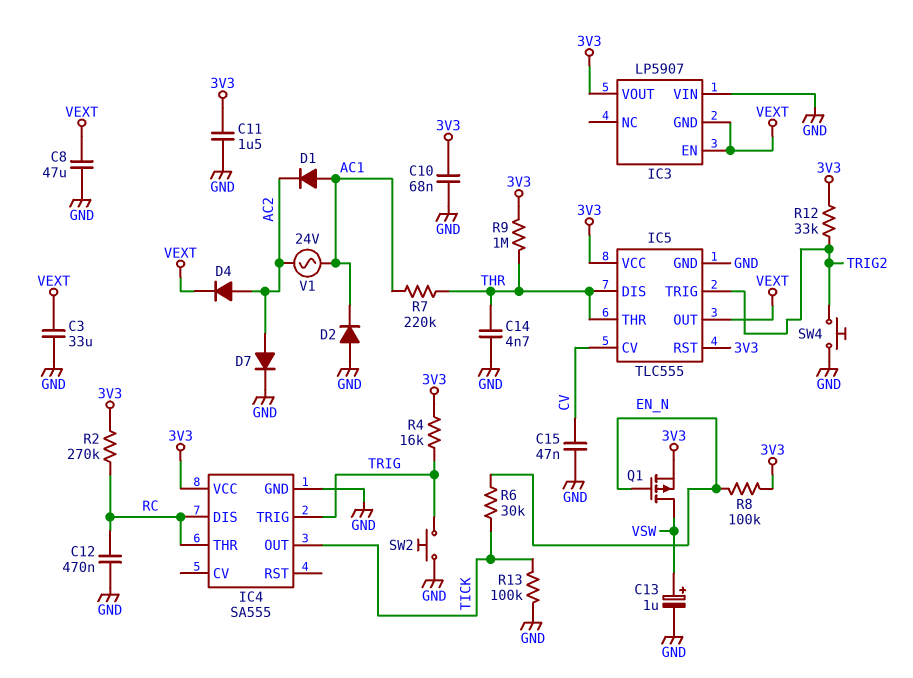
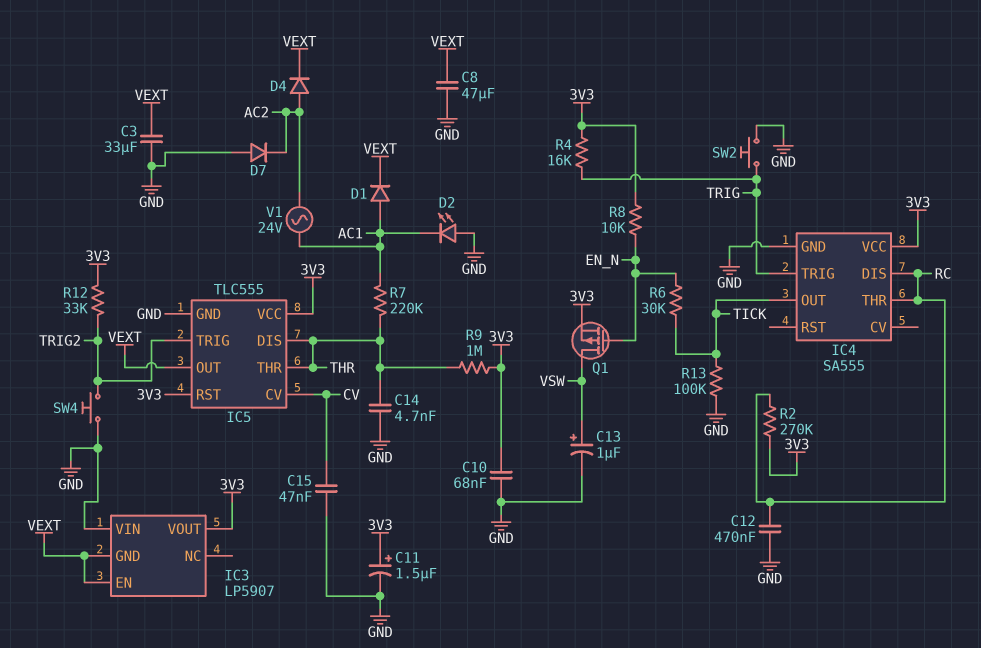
C11: 1.5uF (3V3, GND) -> 1.5uF (plus 3V3, minus GND)
D1: diode (A AC1, K AC2) -> diode (A AC1, K VEXT)
D2: diode (A GND, K AC1) -> LED (A GND, K AC1)
D7: diode (A AC2, K GND) -> diode (A GND, K AC2)
R8: 100k (3V3, EN_N) -> 10k (3V3, EN_N)

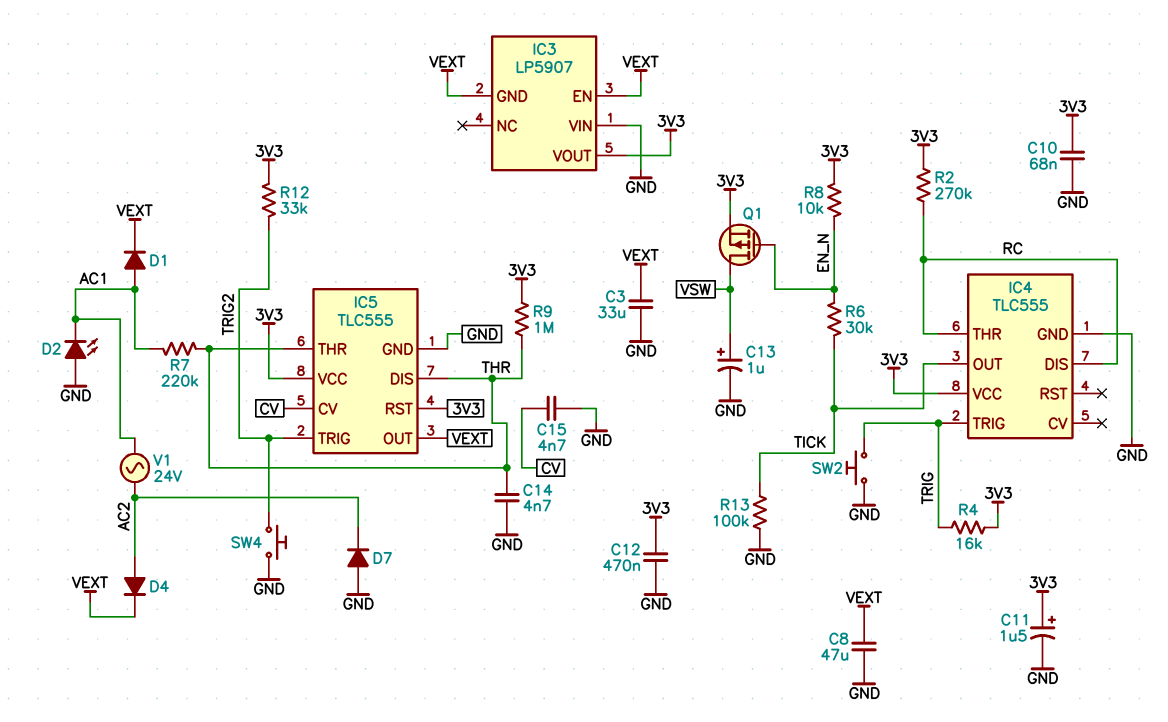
C12: 470nF (GND, RC) -> 470nF (3V3, GND)
C15: 47nF (CV, GND) -> 4.7nF (CV, GND)
IC4: SA555 -> TLC555

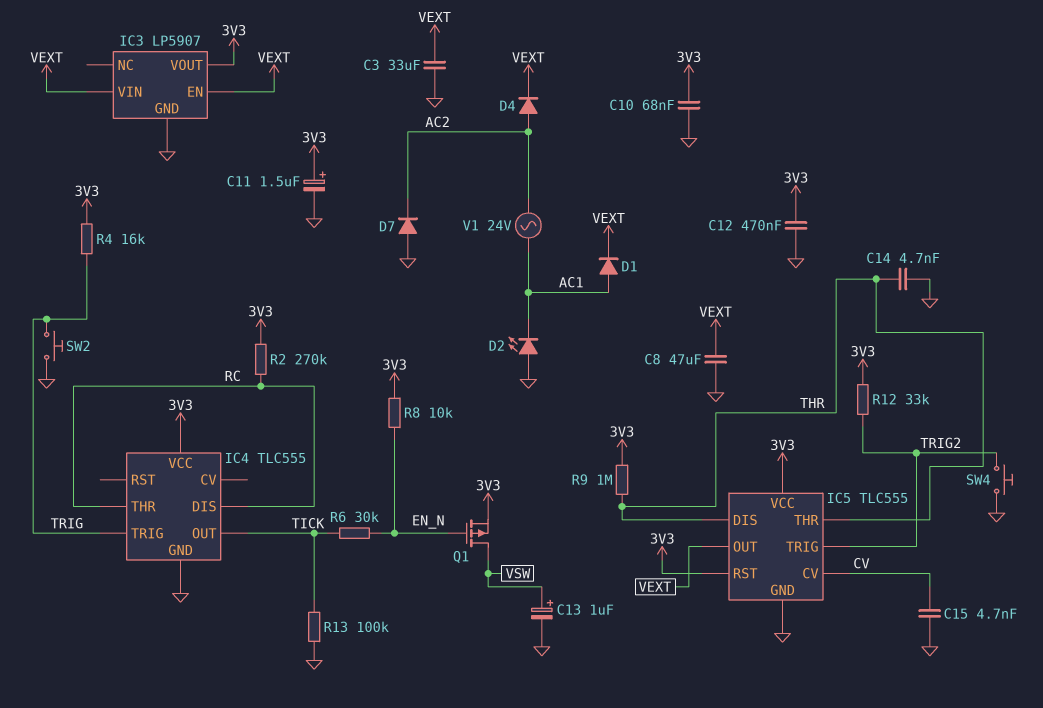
IC3 pin GND: VEXT -> GND
IC3 pin VIN: GND -> VEXT
R7: 220k (AC1, THR) -> none

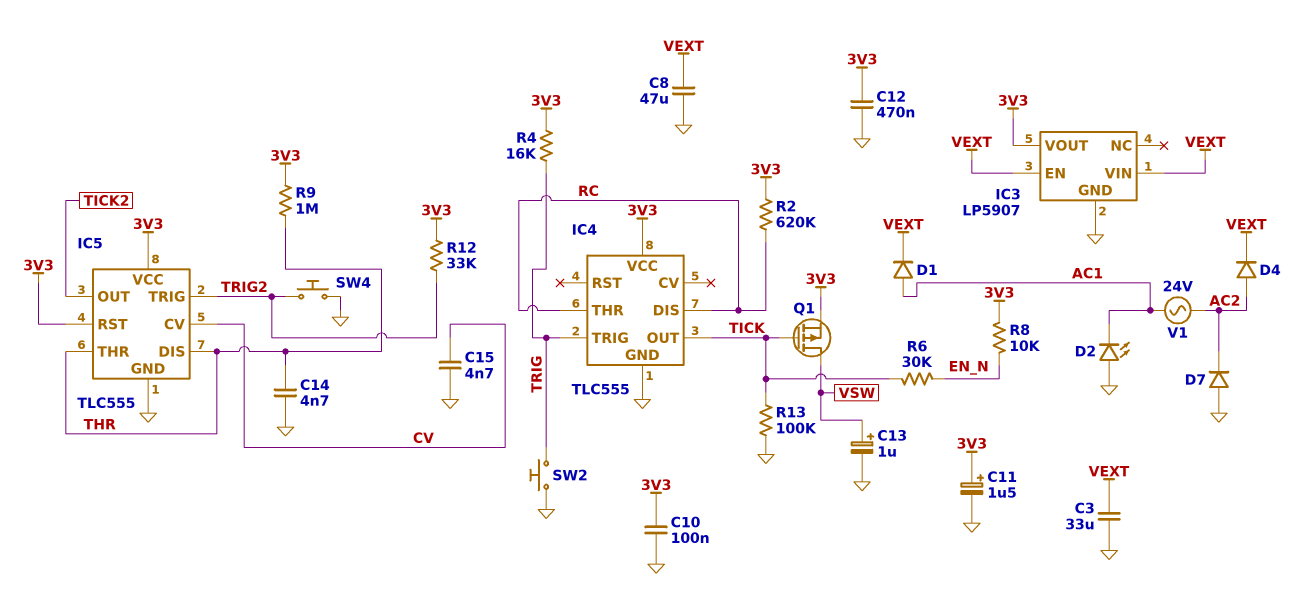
C10: 68nF (3V3, GND) -> 100nF (3V3, GND)
IC5 pin OUT: VEXT -> TICK2
Q1: PMOS (G EN_N, D VSW, S 3V3) -> PMOS (G TICK, D VSW, S 3V3)
R2: 270k (3V3, RC) -> 620k (3V3, RC)

